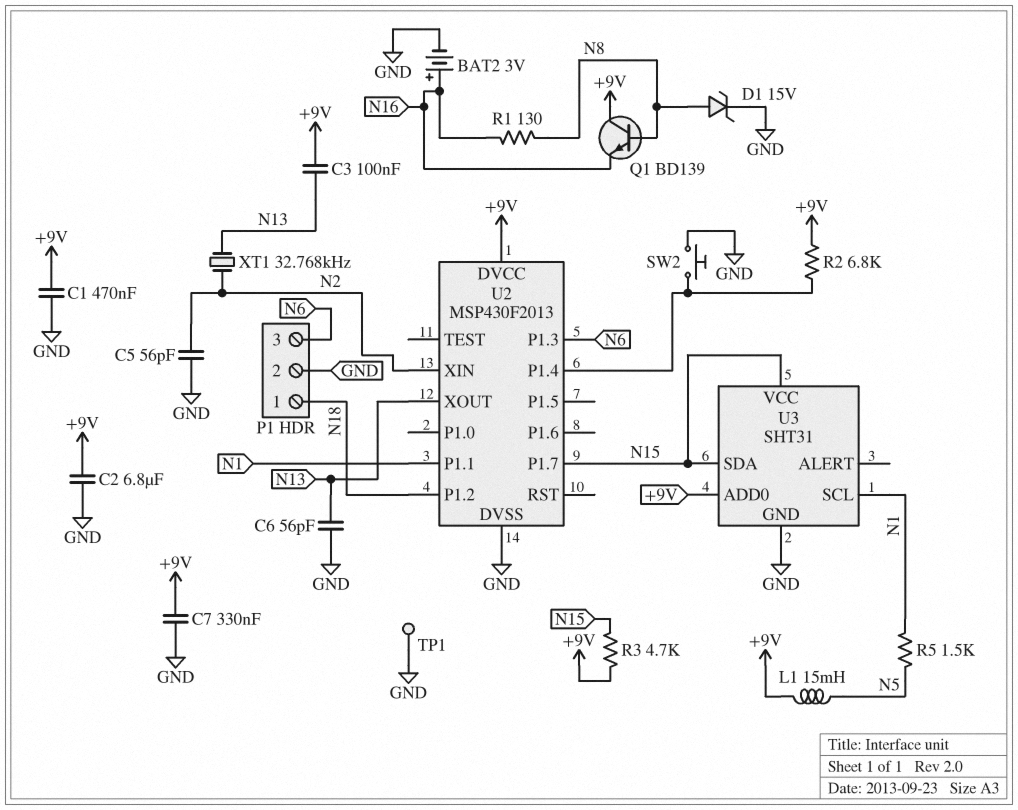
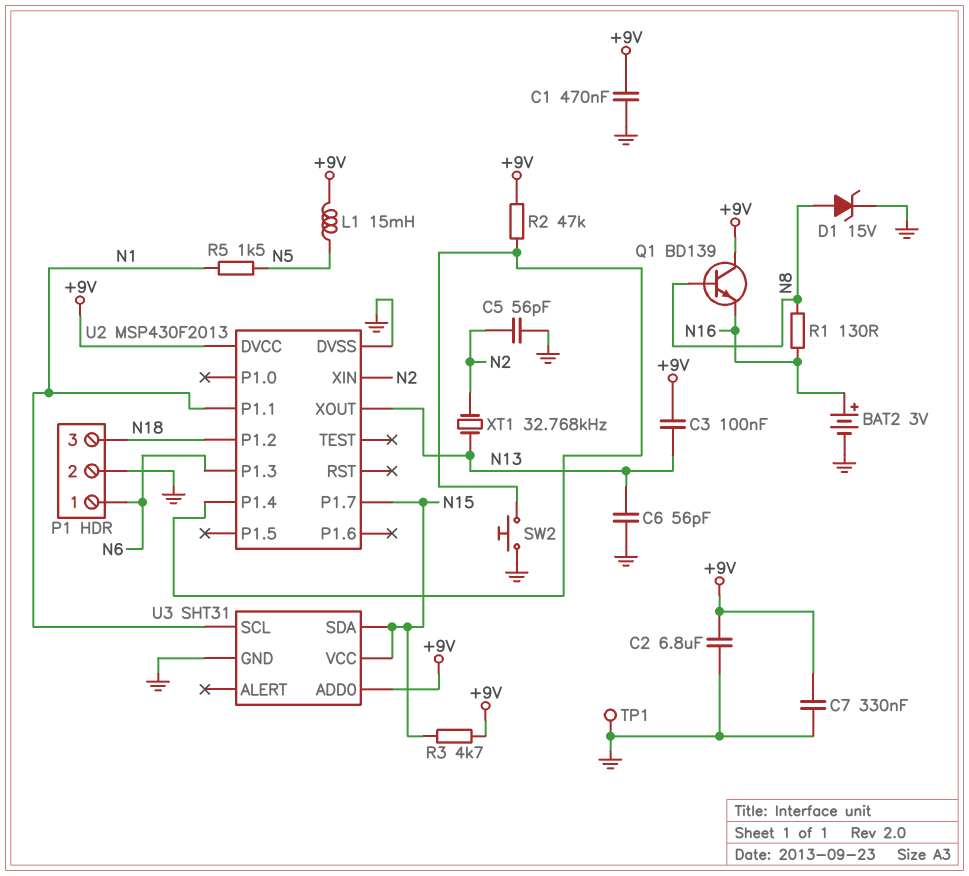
P1 pin 1: N18 -> N6
P1 pin 3: N6 -> N18
R2: 6.8k (+9V, U2/P1.4) -> 47k (+9V, U2/P1.4)

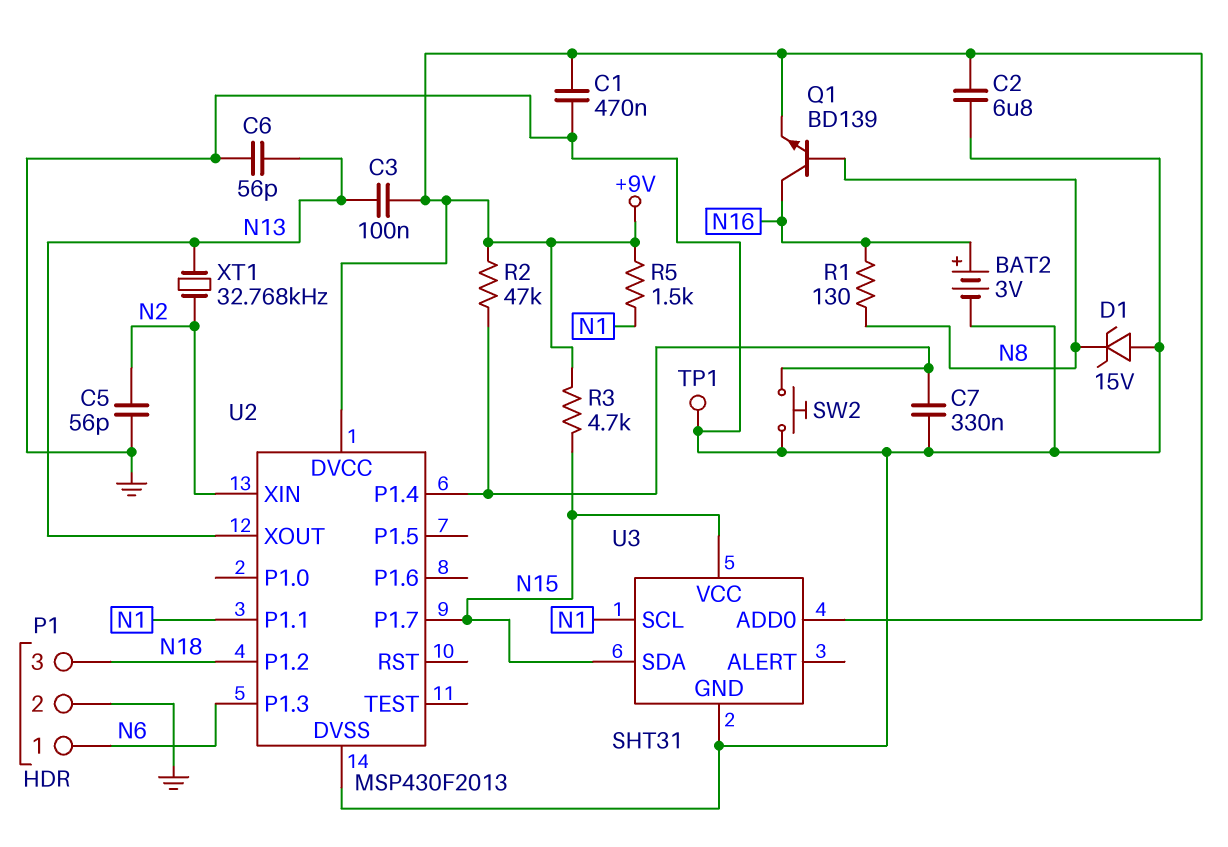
C7: 330nF (+9V, GND) -> 330nF (GND, U2/P1.4)
D1: zener 15V (A N8, K GND) -> zener 15V (A GND, K N8)
L1: 15mH (+9V, N5) -> none
Q1: NPN BD139 (B N8, C +9V, E N16) -> NPN BD139 (B N8, C N16, E +9V)
R5: 1.5k (N1, N5) -> 1.5k (+9V, N1)

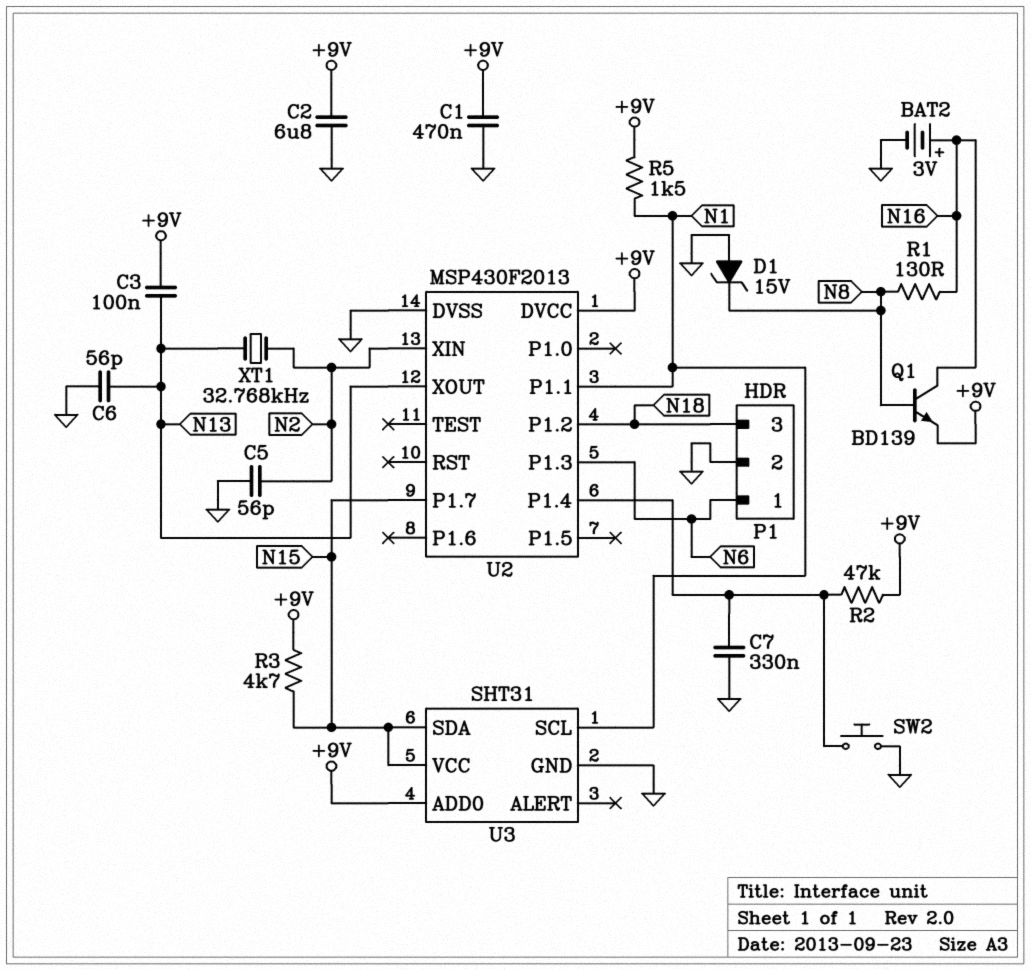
TP1: test point (GND) -> none

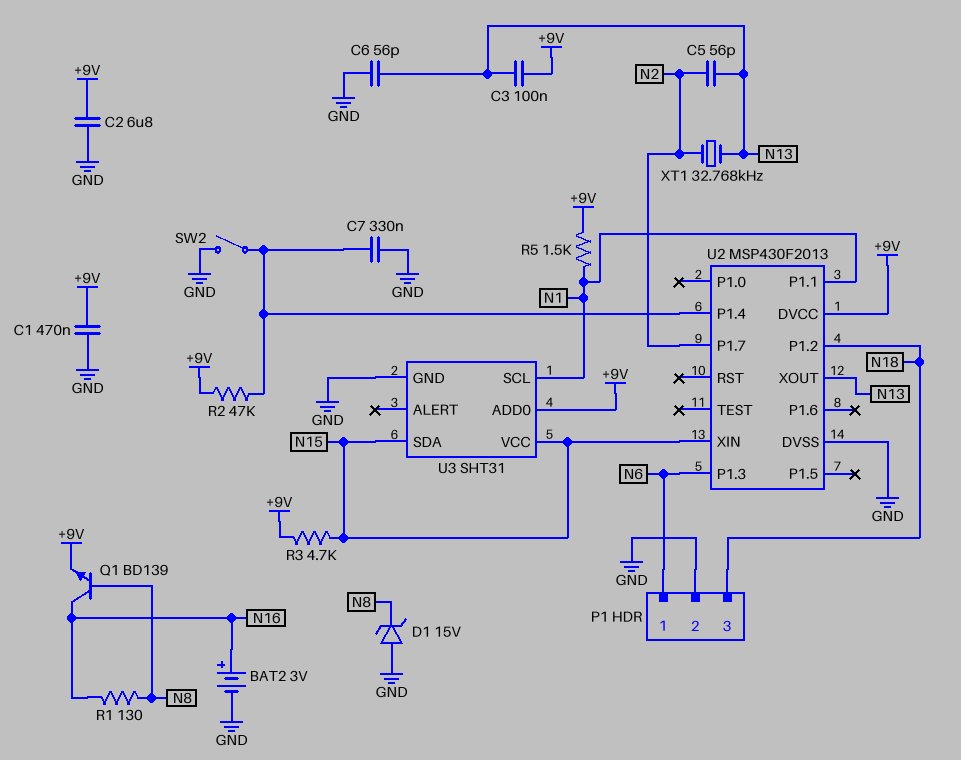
C5: 56pF (GND, N2) -> 56pF (N2, N13)
SW2: button (GND, U2/P1.4) -> switch (GND, U2/P1.4)
U2 pin P1.7: N15 -> N2
U2 pin XIN: N2 -> N15

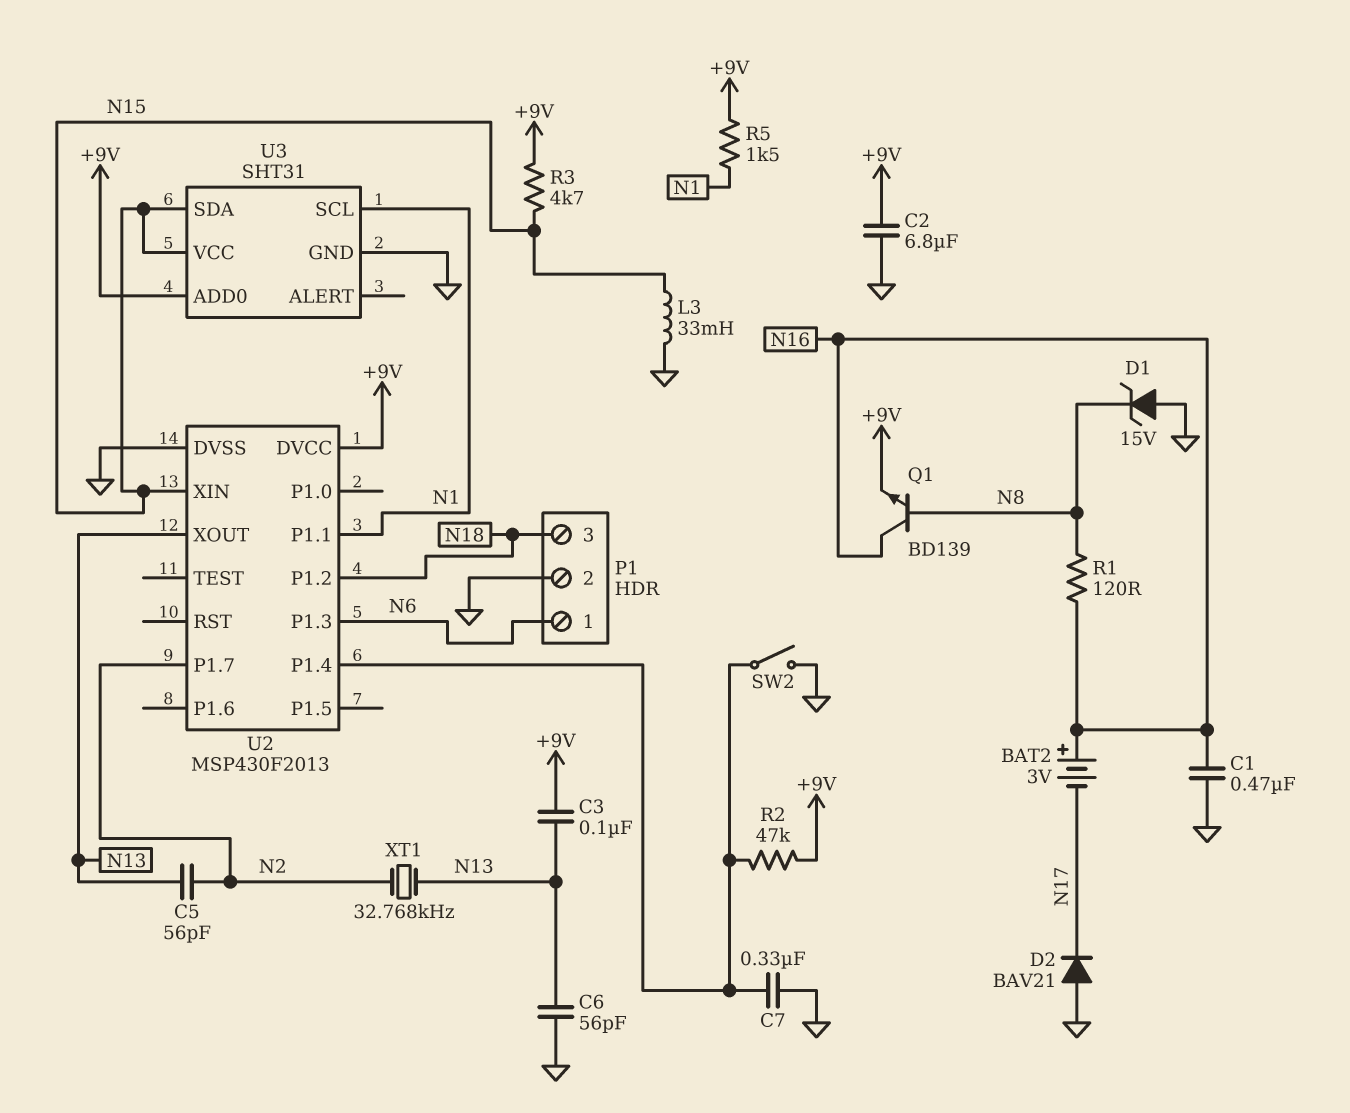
BAT2: 3V (plus N16, minus GND) -> 3V (plus N16, minus N17)
C1: 470nF (+9V, GND) -> 470nF (GND, N16)
D2: none -> diode BAV21 (A GND, K N17)
L3: none -> 33mH (GND, N15)
R1: 130 (N8, N16) -> 120 (N8, N16)

